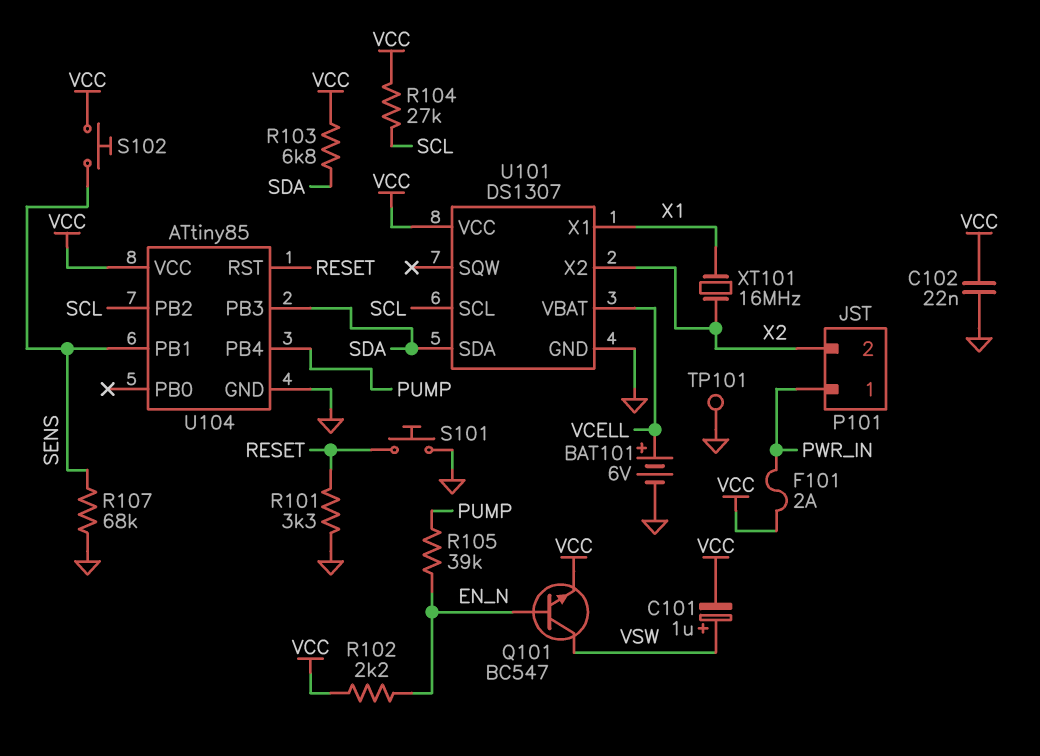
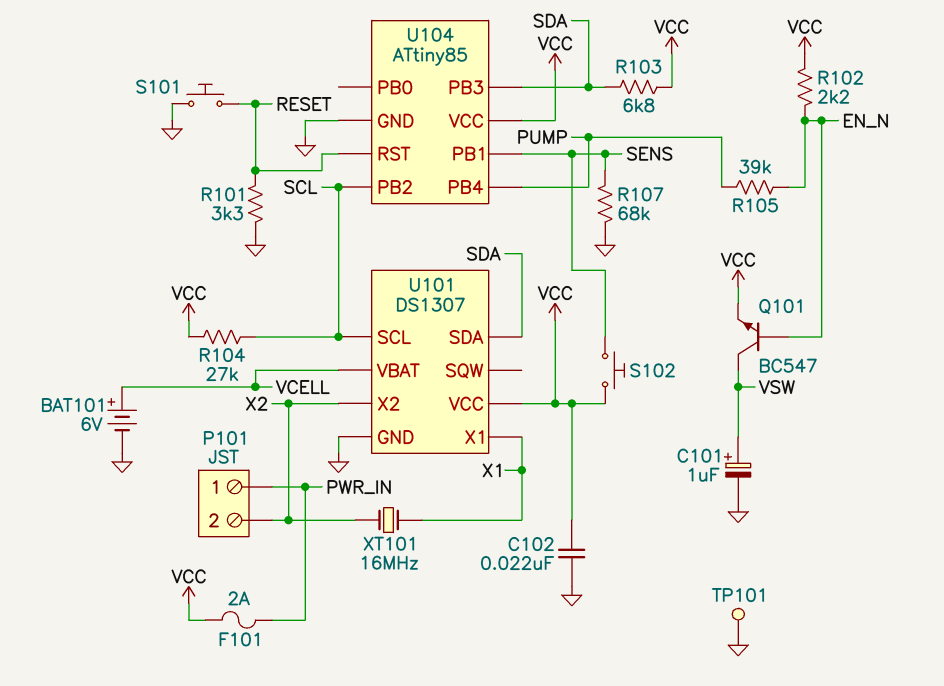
C101: 1uF (plus VSW, minus VCC) -> 1uF (plus VSW, minus GND)

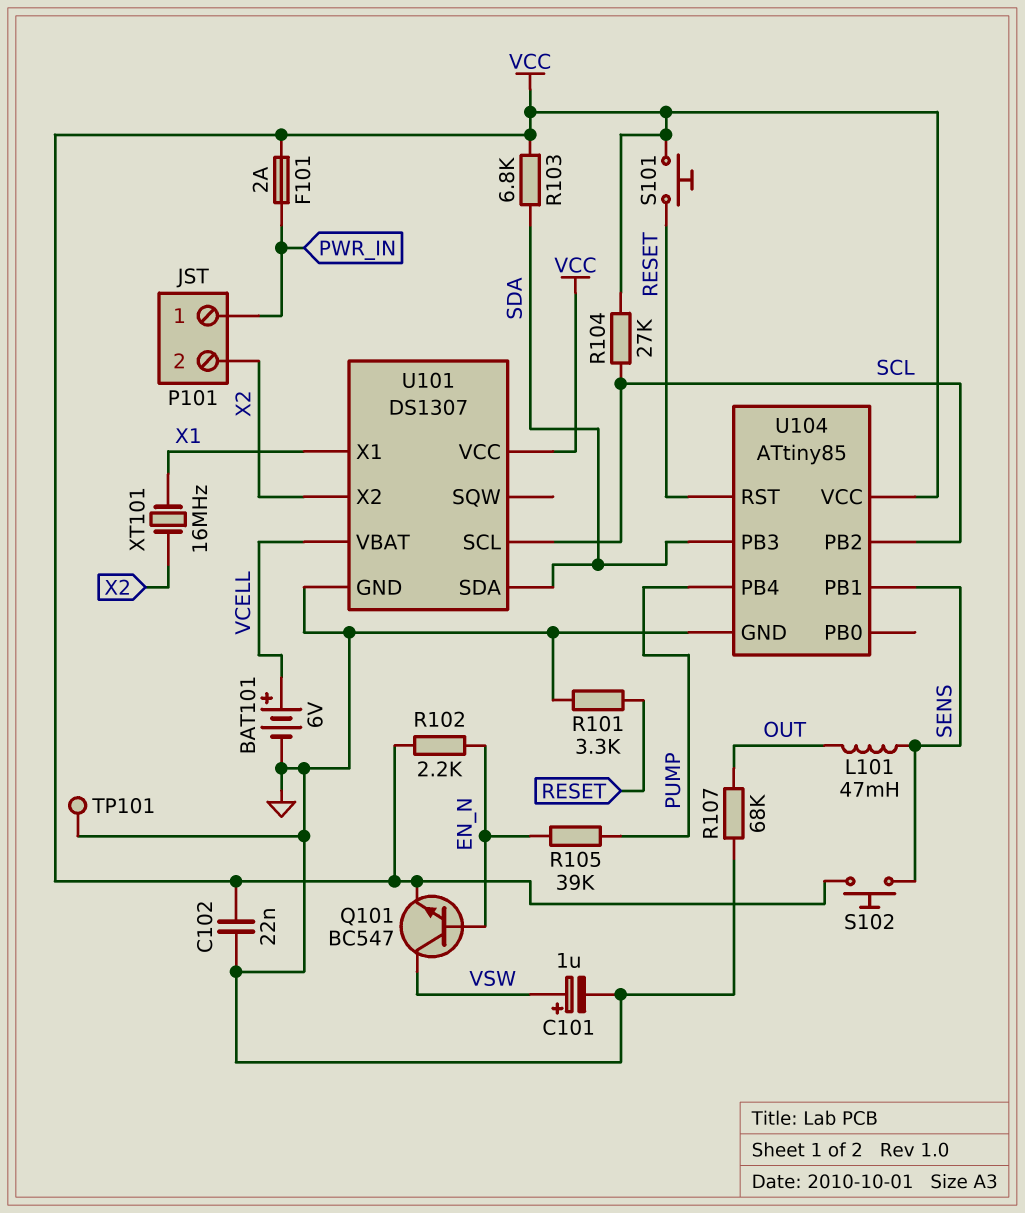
L101: none -> 47mH (OUT, SENS)
R107: 68k (GND, SENS) -> 68k (GND, OUT)
S101: button (GND, RESET) -> button (RESET, VCC)

